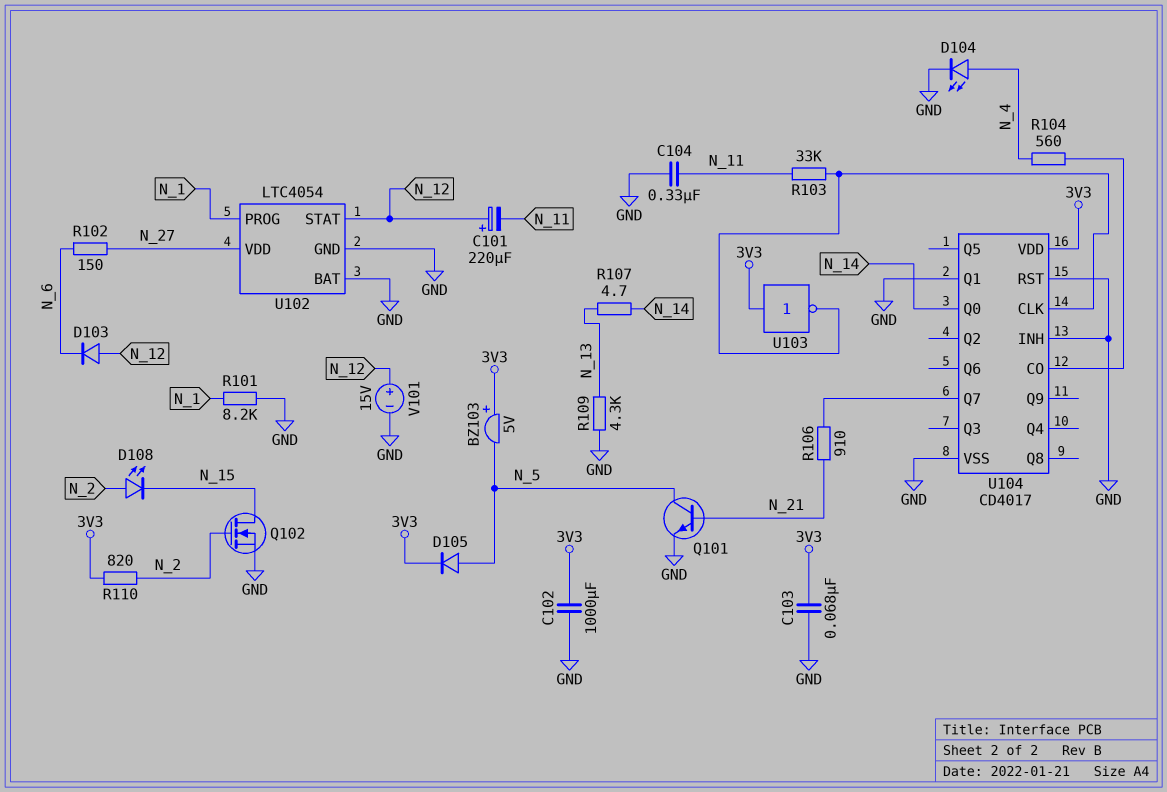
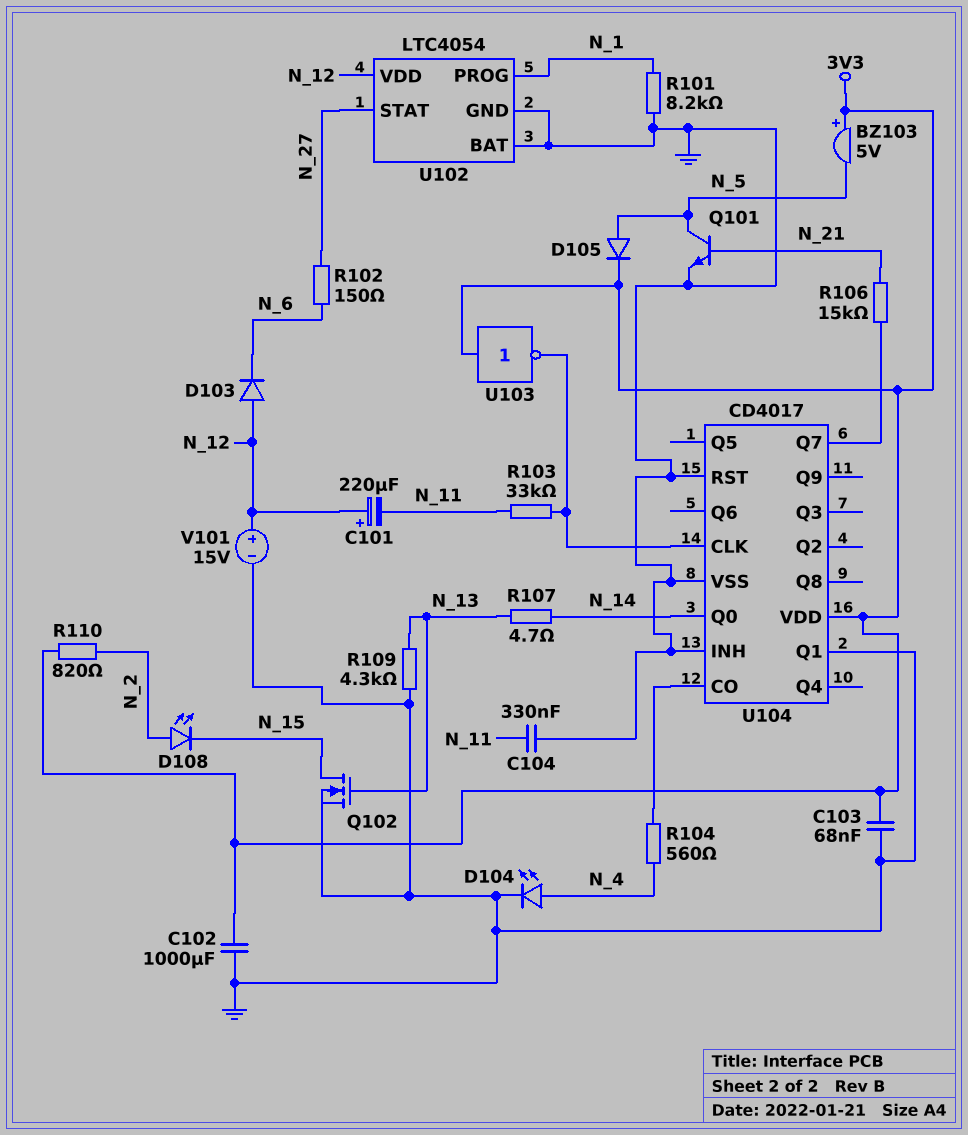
Q102: NMOS (G N_2, D N_15, S GND) -> NMOS (G N_13, D N_15, S GND)
R106: 910 (N_21, U104/Q7) -> 15k (N_21, U104/Q7)
U102 pin STAT: N_12 -> N_27
U102 pin VDD: N_27 -> N_12

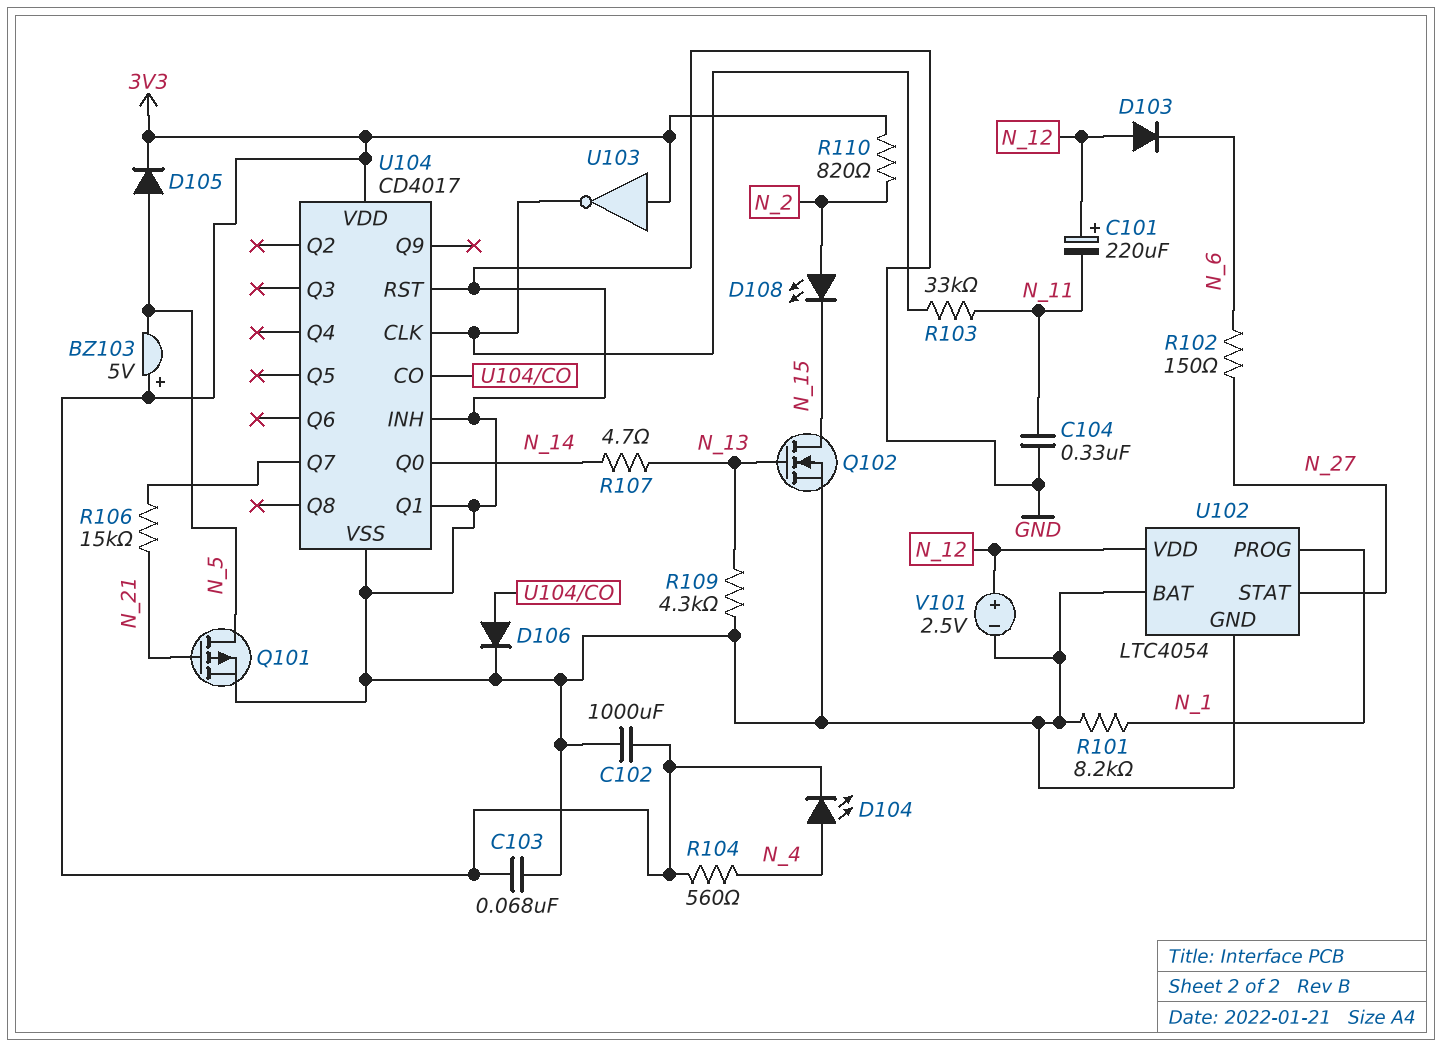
D104: LED (A N_4, K GND) -> LED (A N_4, K 3V3)
D106: none -> diode (A U104/CO, K GND)
Q101: NPN (B N_21, C N_5, E GND) -> PMOS (G N_21, D N_5, S GND)
R104: 560 (N_4, U104/CO) -> 560 (3V3, N_4)
V101: 15V (plus N_12, minus GND) -> 2.5V (plus N_12, minus GND)

